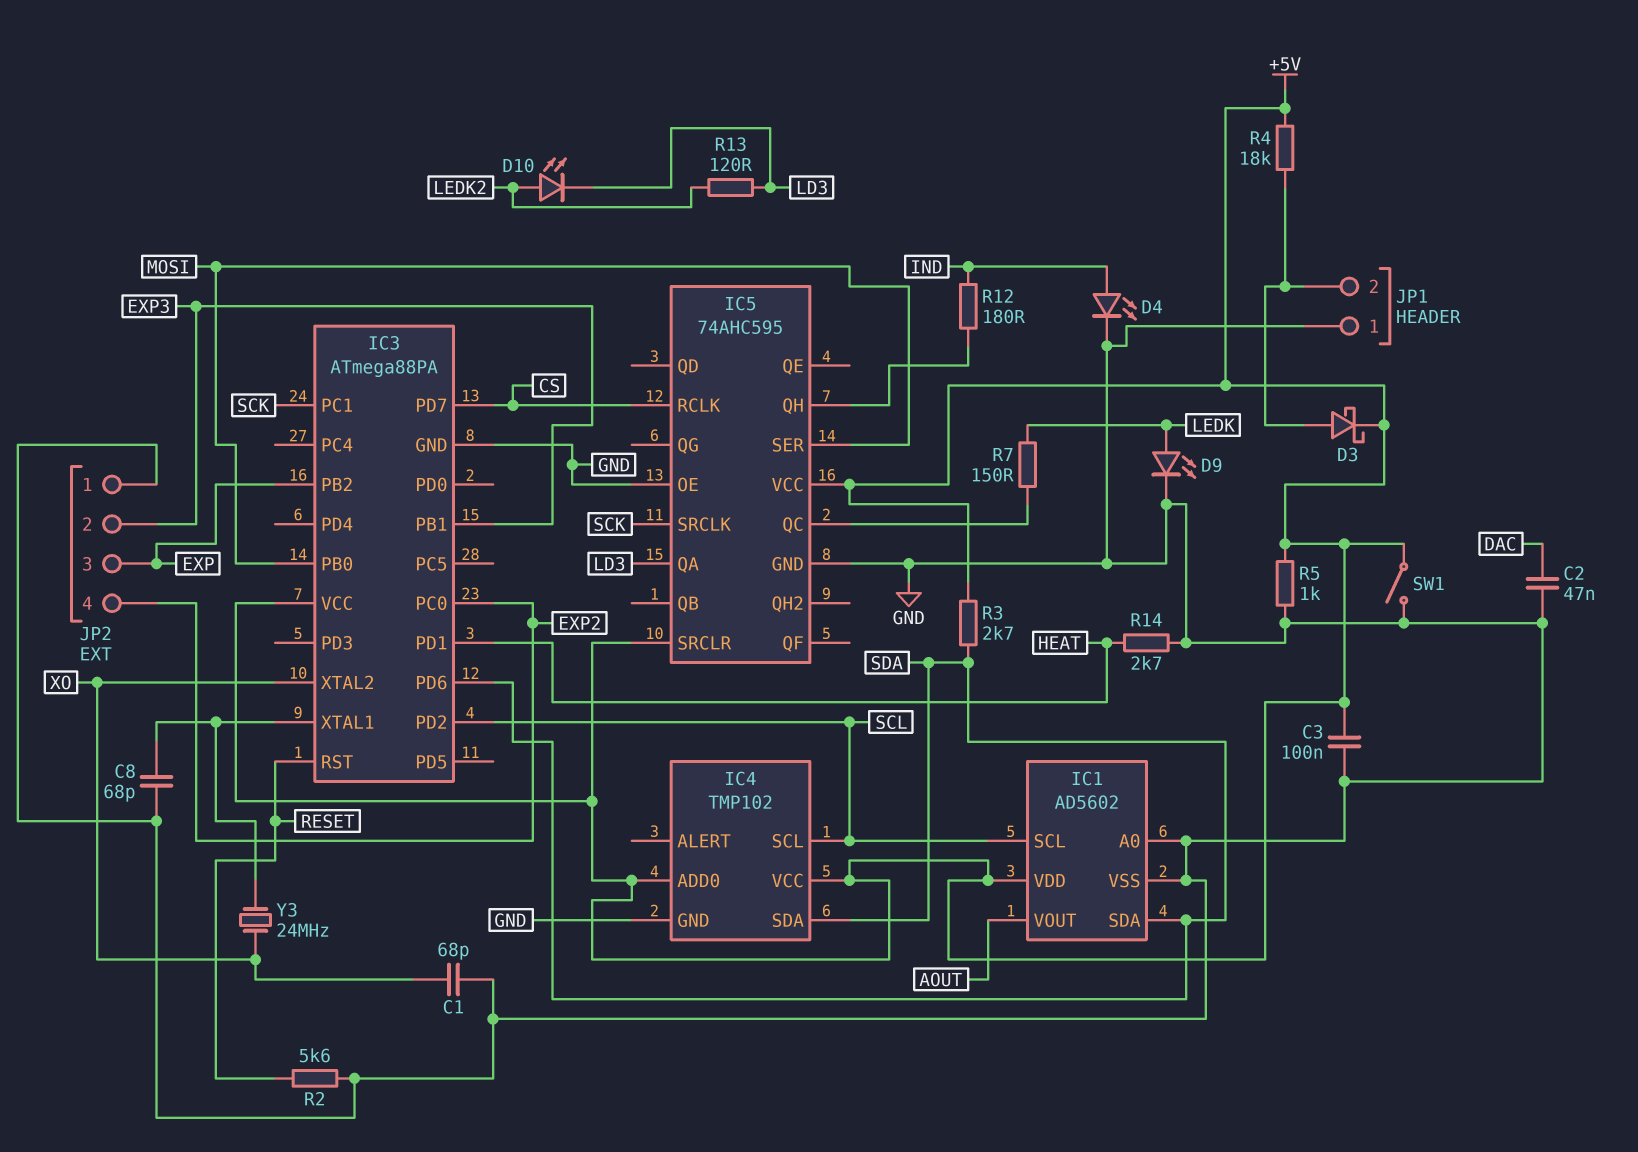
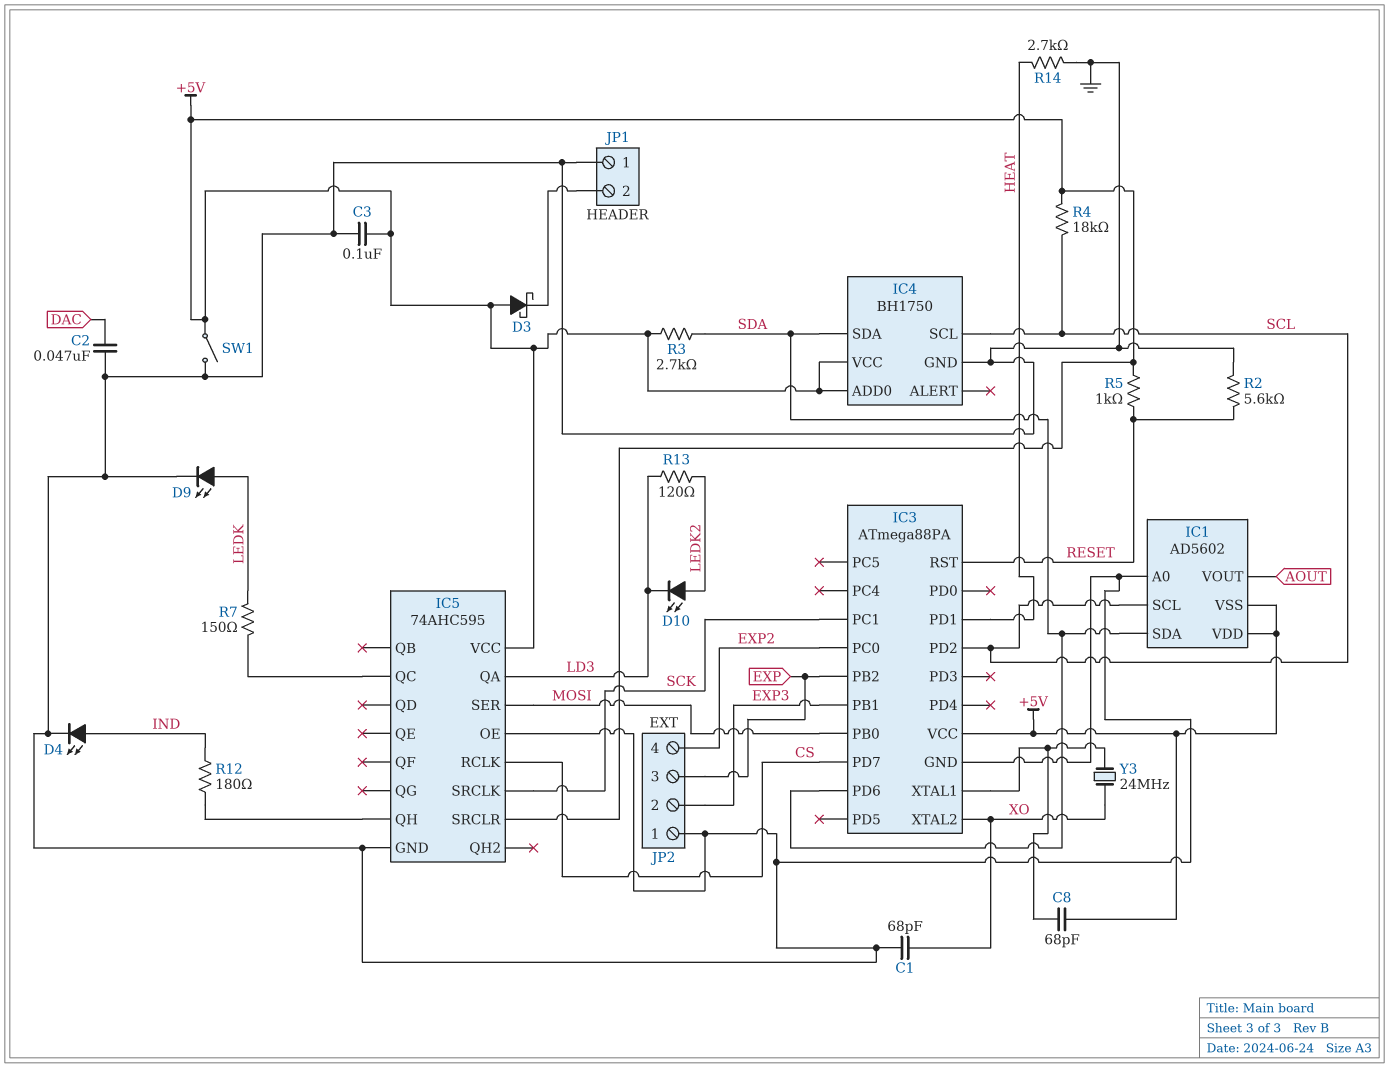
C8: 68pF (GND, IC3/XTAL1) -> 68pF (+5V, IC3/XTAL1)
D3: schottky (A JP1/2, K +5V) -> schottky (A +5V, K JP1/2)
IC1 pin VSS: GND -> +5V
IC4: TMP102 -> BH1750
R4: 18k (+5V, JP1/2) -> 18k (+5V, SCL)
R5: 1k (+5V, GND) -> 1k (+5V, RESET)

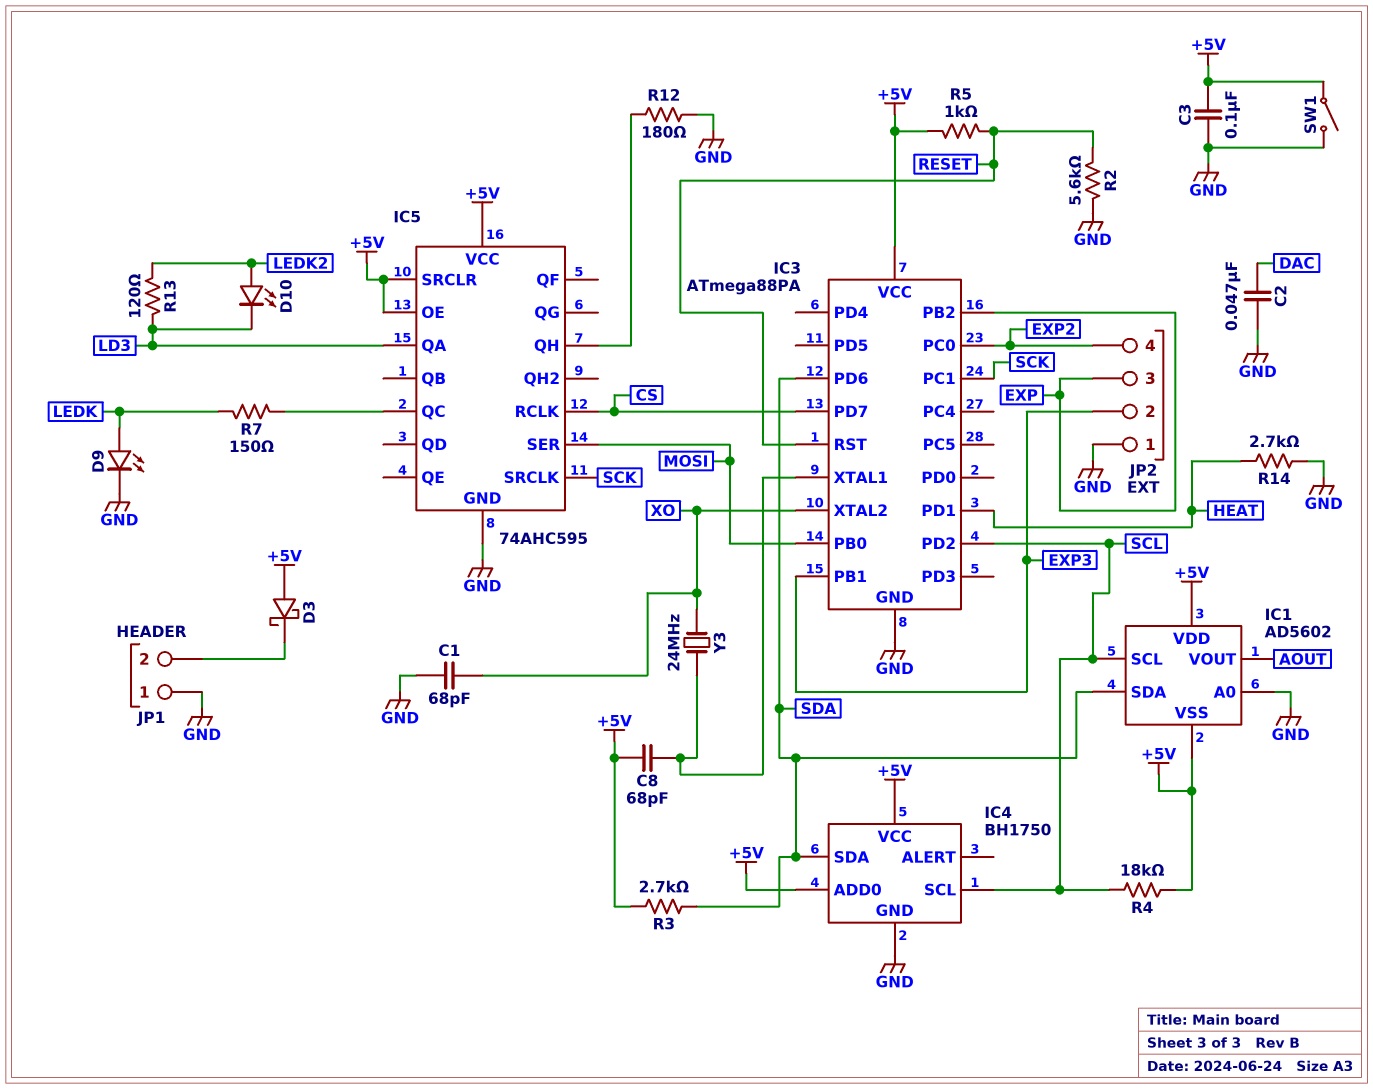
D4: LED (A IND, K GND) -> none
IC5 pin OE: GND -> +5V
R12: 180 (IC5/QH, IND) -> 180 (GND, IC5/QH)

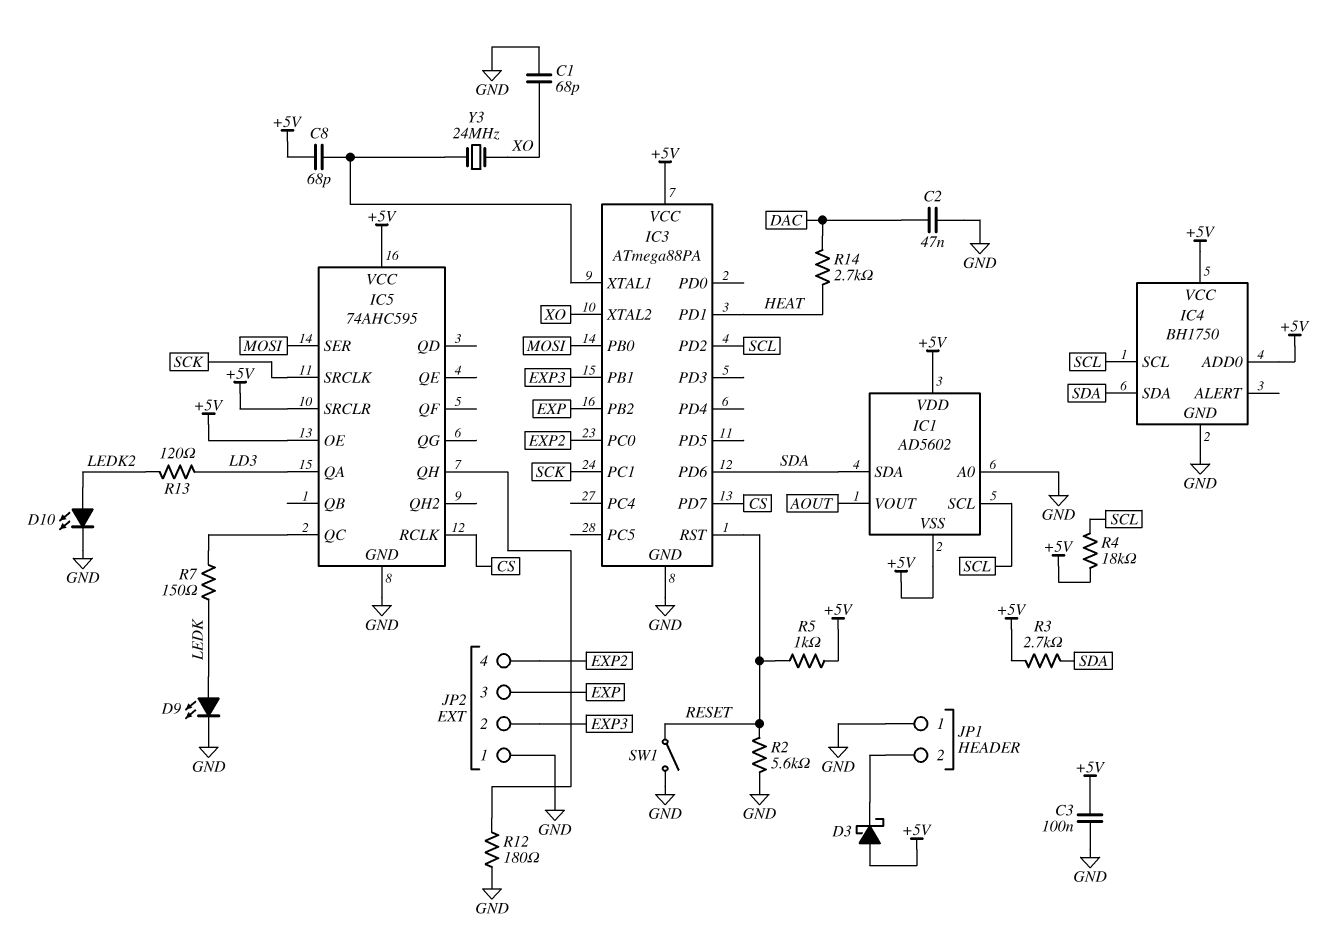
D10: LED (A LEDK2, K LD3) -> LED (A LEDK2, K GND)
R14: 2.7k (GND, HEAT) -> 2.7k (DAC, HEAT)
SW1: switch (+5V, GND) -> switch (GND, RESET)

